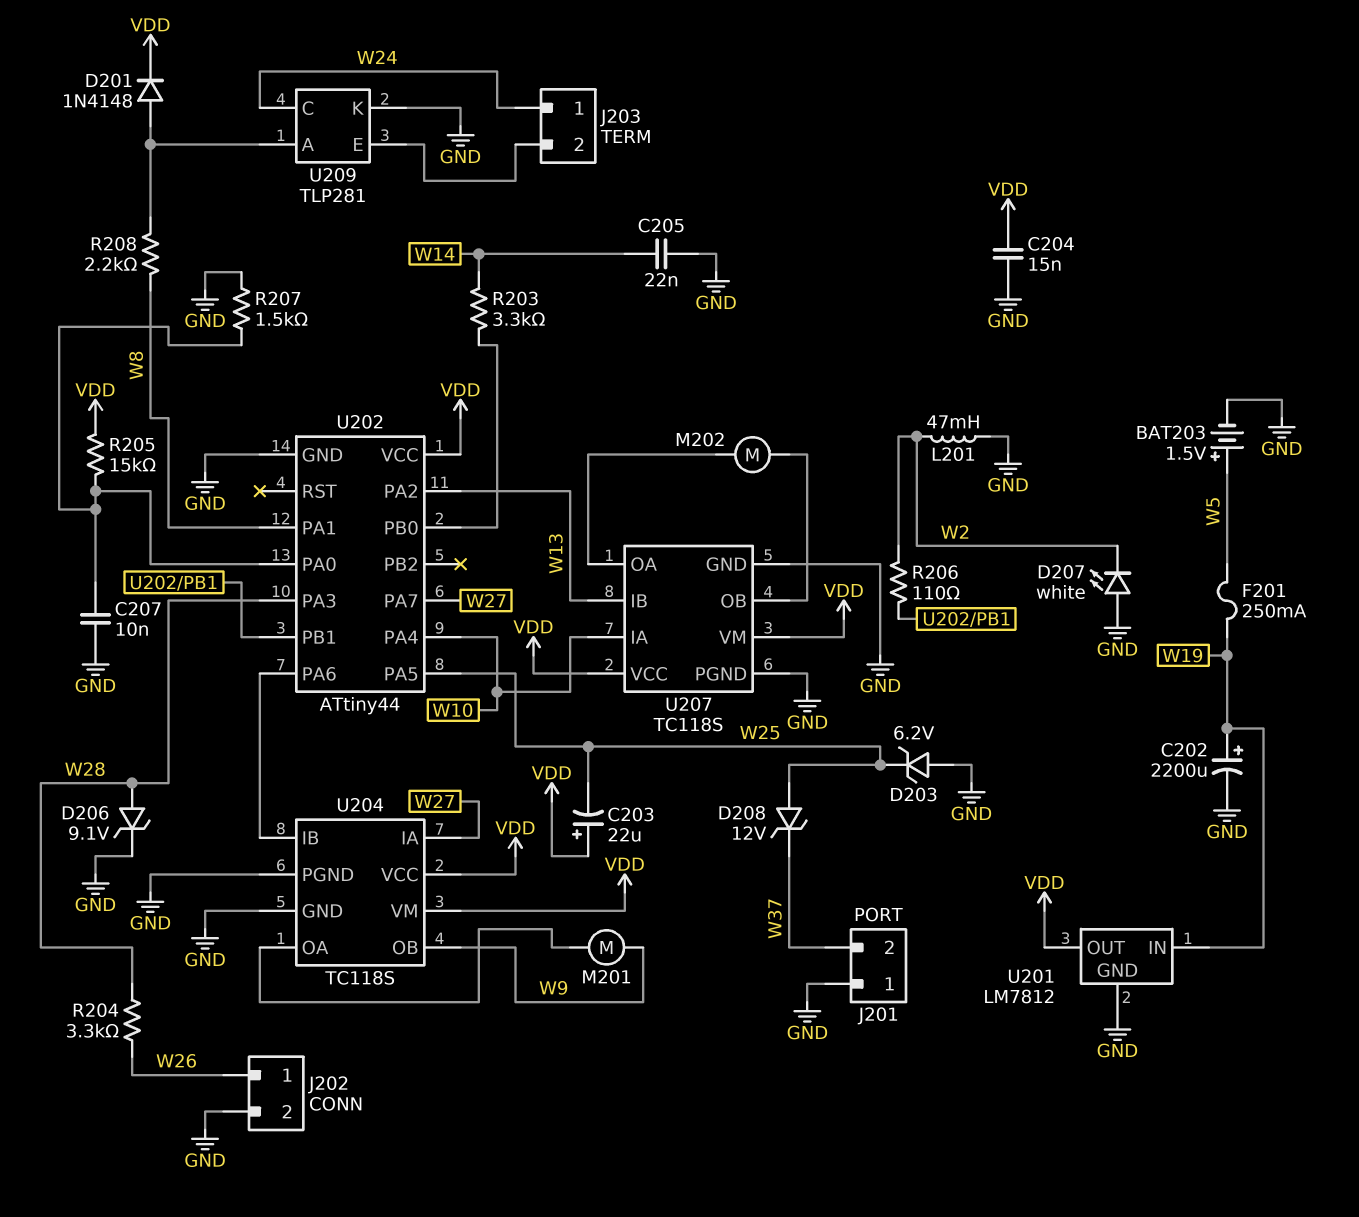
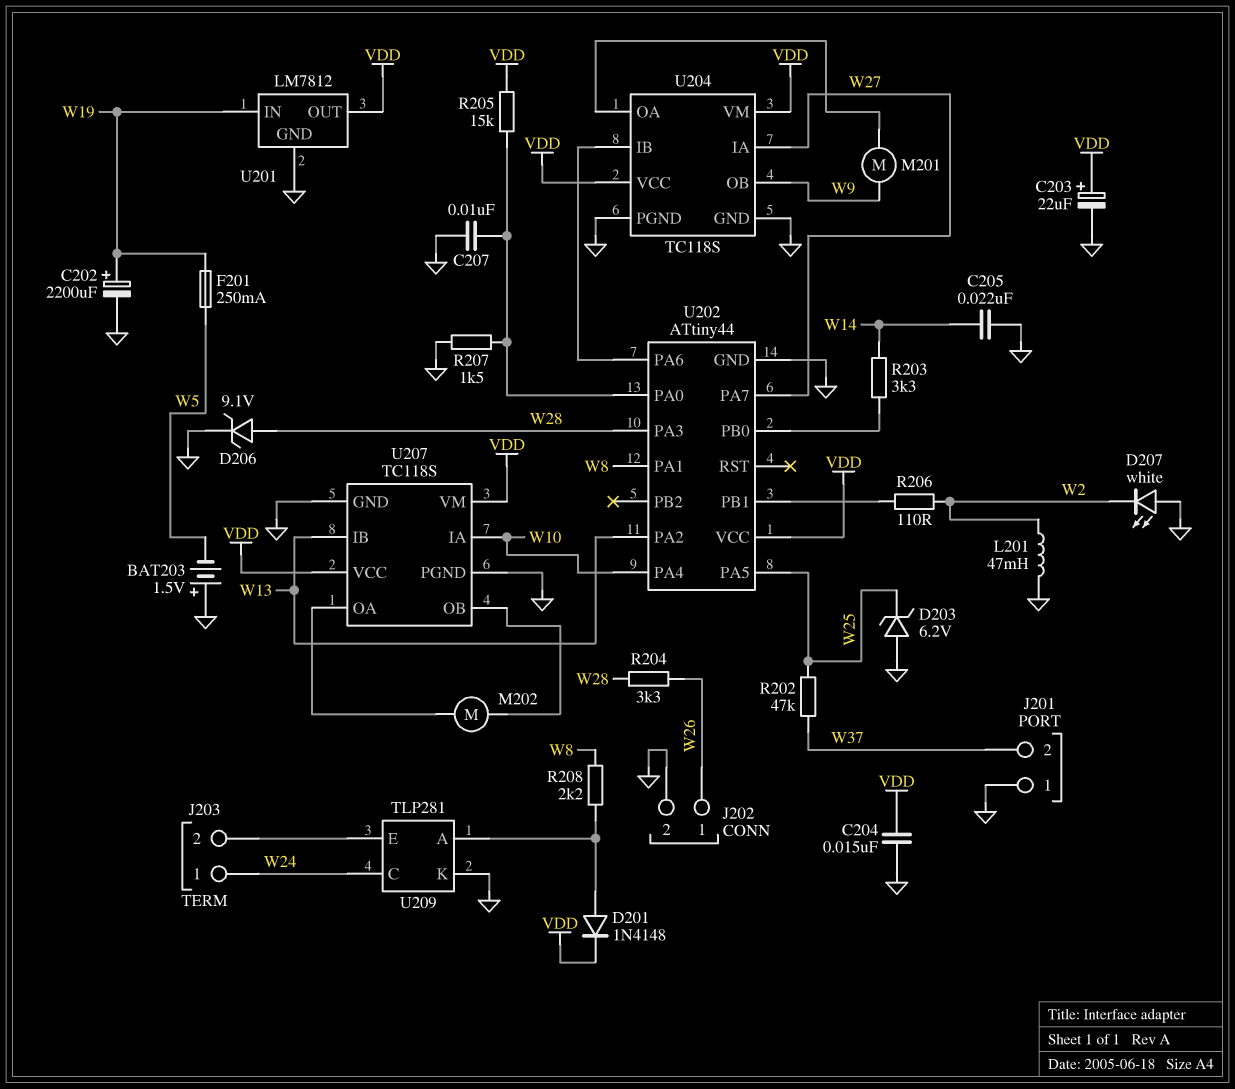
BAT203: 1.5V (plus W5, minus GND) -> 1.5V (plus GND, minus W5)
C203: 22uF (plus VDD, minus W25) -> 22uF (plus VDD, minus GND)
D208: zener 12V (A W25, K W37) -> none
R202: none -> 47k (W25, W37)

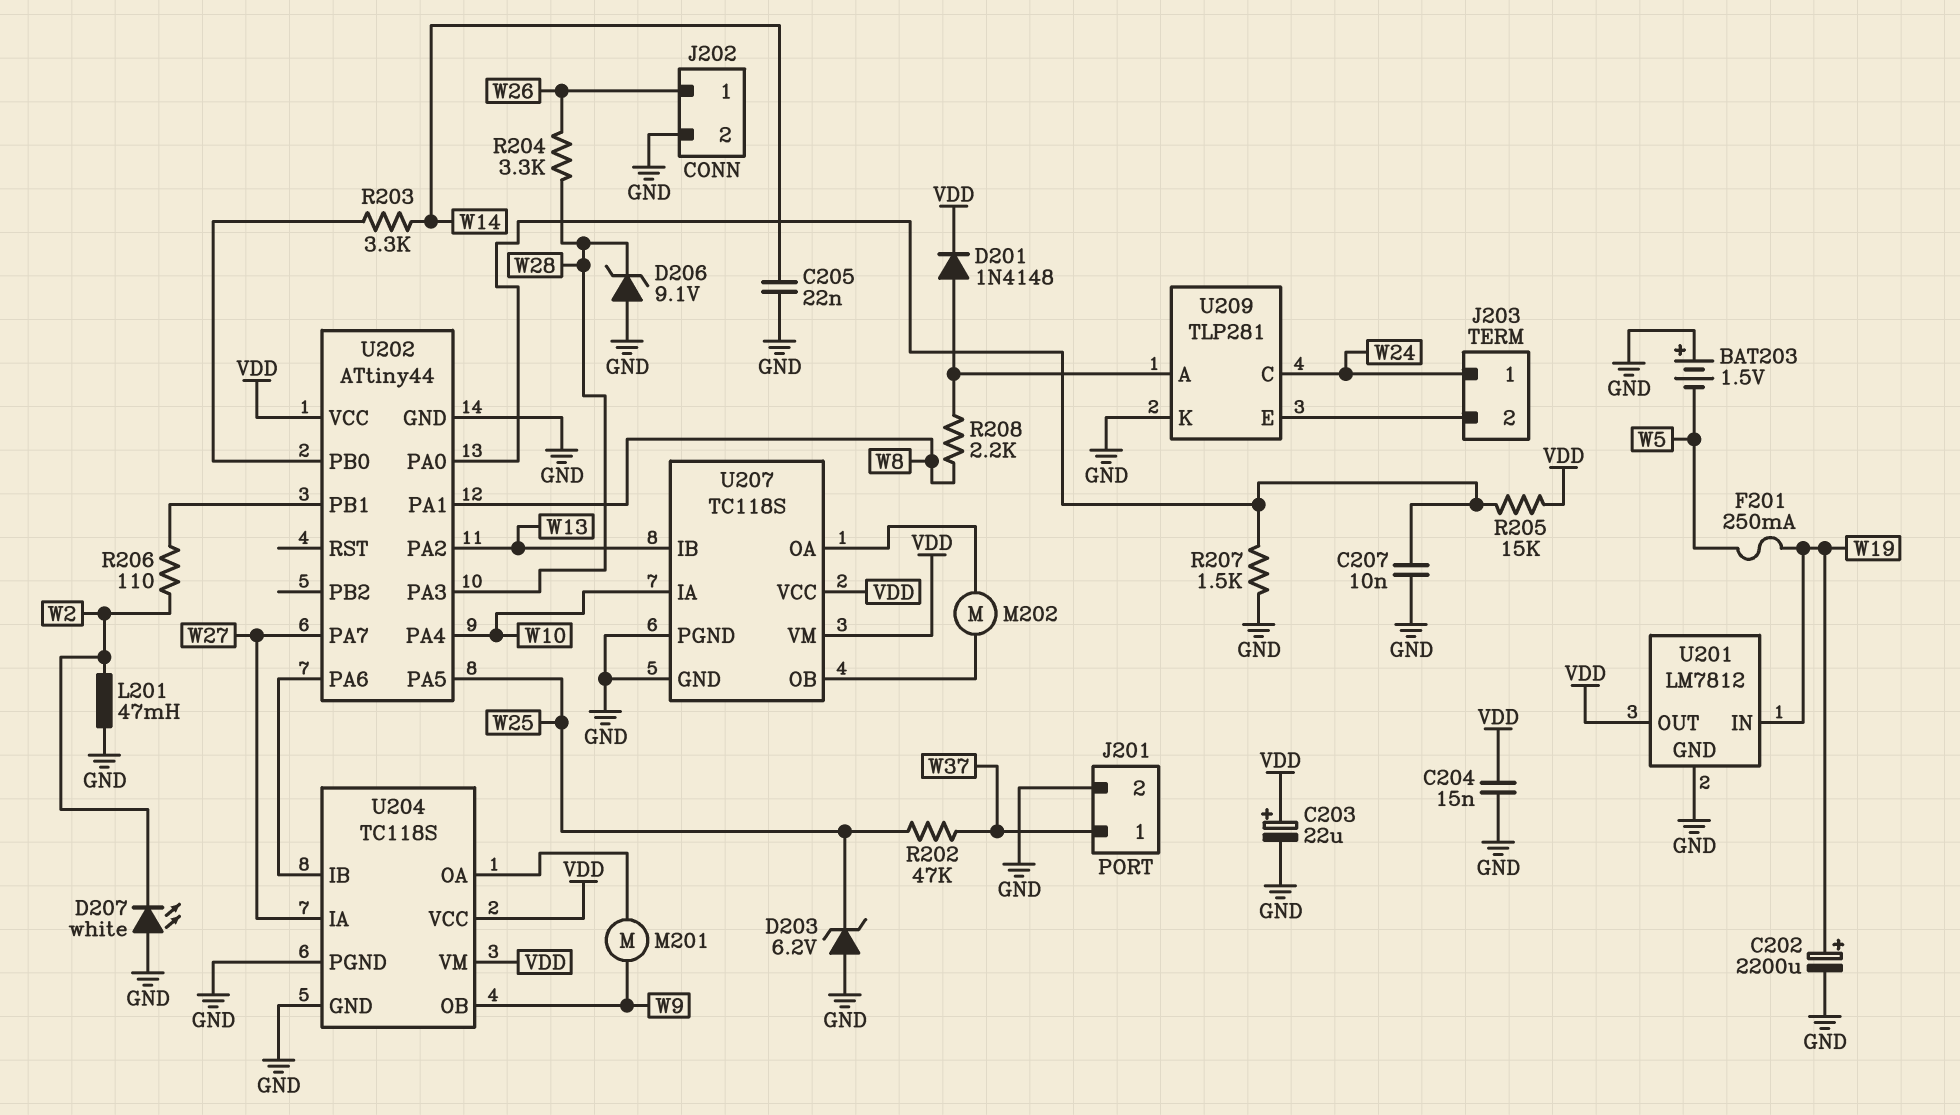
D206: zener 9.1V (A W28, K GND) -> zener 9.1V (A GND, K W28)
J201 pin 1: GND -> W37
J201 pin 2: W37 -> GND

